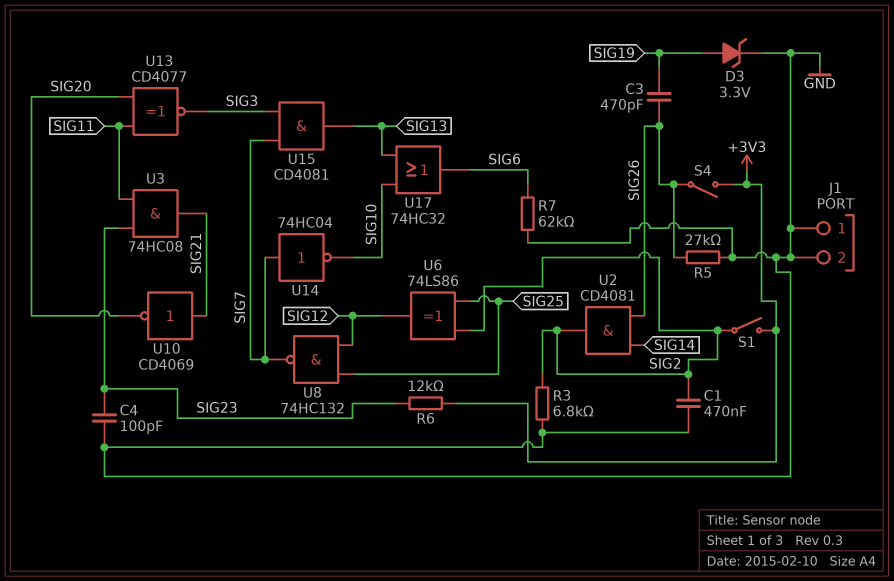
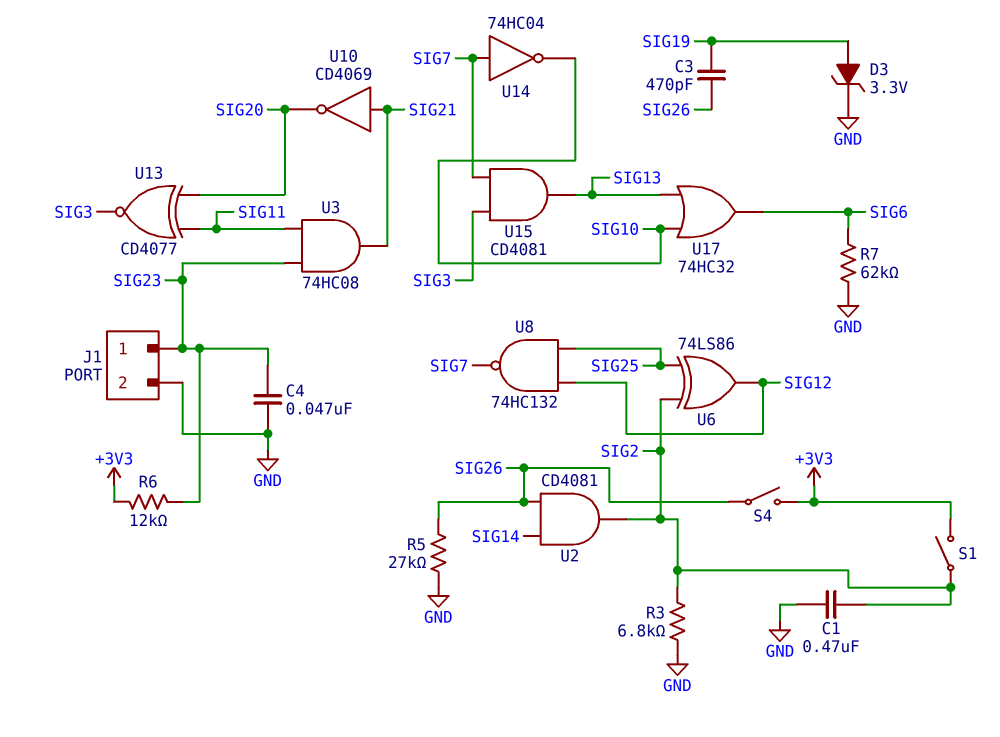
C4: 100pF (GND, SIG23) -> 47nF (GND, SIG23)
J1 pin 1: GND -> SIG23

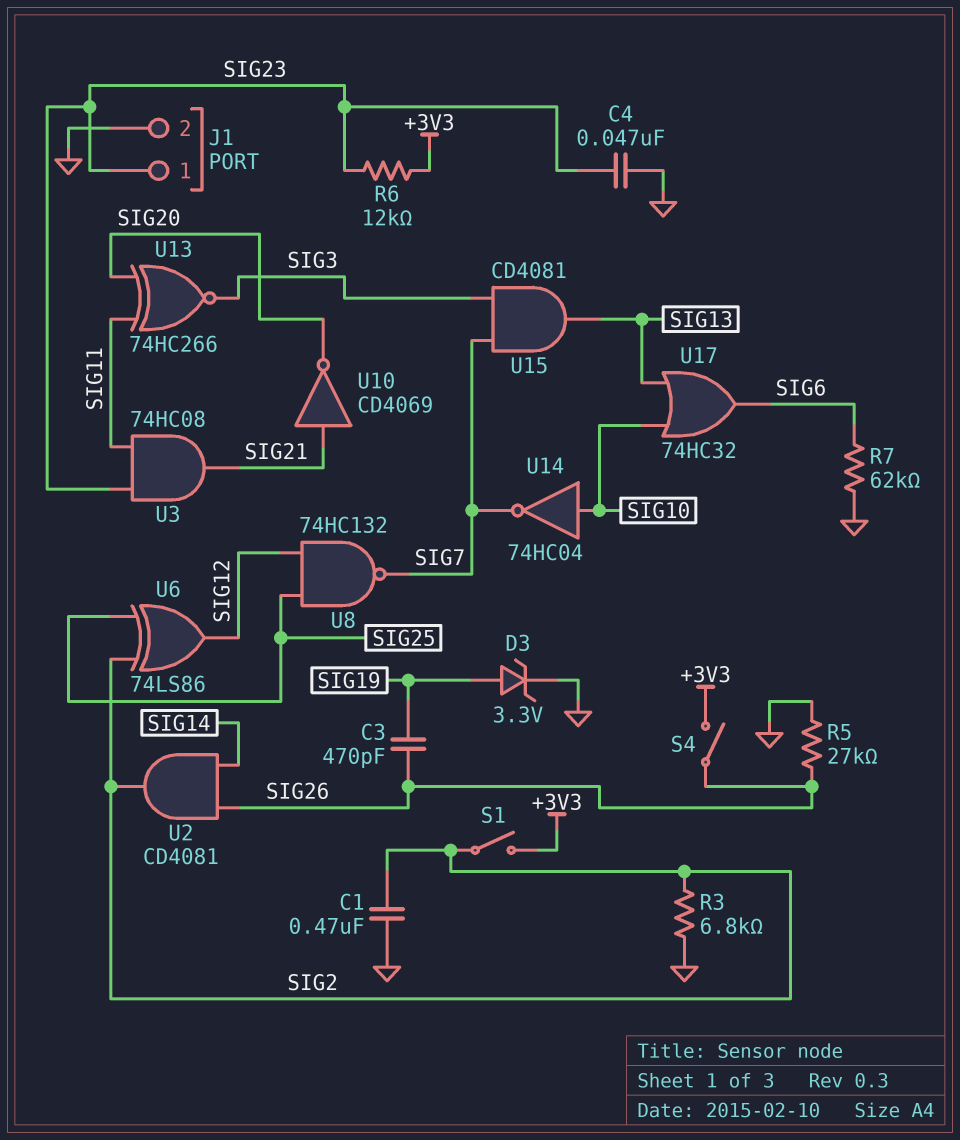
U13: XNOR CD4077 (in SIG11, in SIG20, out SIG3) -> XNOR 74HC266 (in SIG11, in SIG20, out SIG3)
U14: NOT 74HC04 (in SIG7, out SIG10) -> NOT 74HC04 (in SIG10, out SIG7)

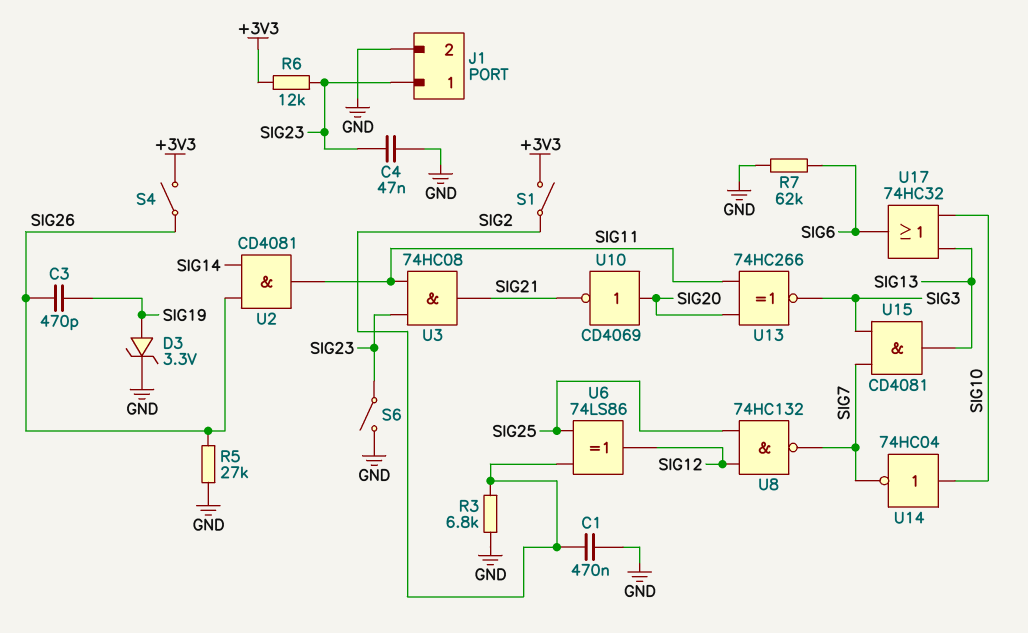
S6: none -> switch (GND, SIG23)
U2: AND CD4081 (in SIG14, in SIG26, out SIG2) -> AND CD4081 (in SIG14, in SIG26, out SIG11)
U10: NOT CD4069 (in SIG21, out SIG20) -> NOT CD4069 (in SIG20, out SIG21)

